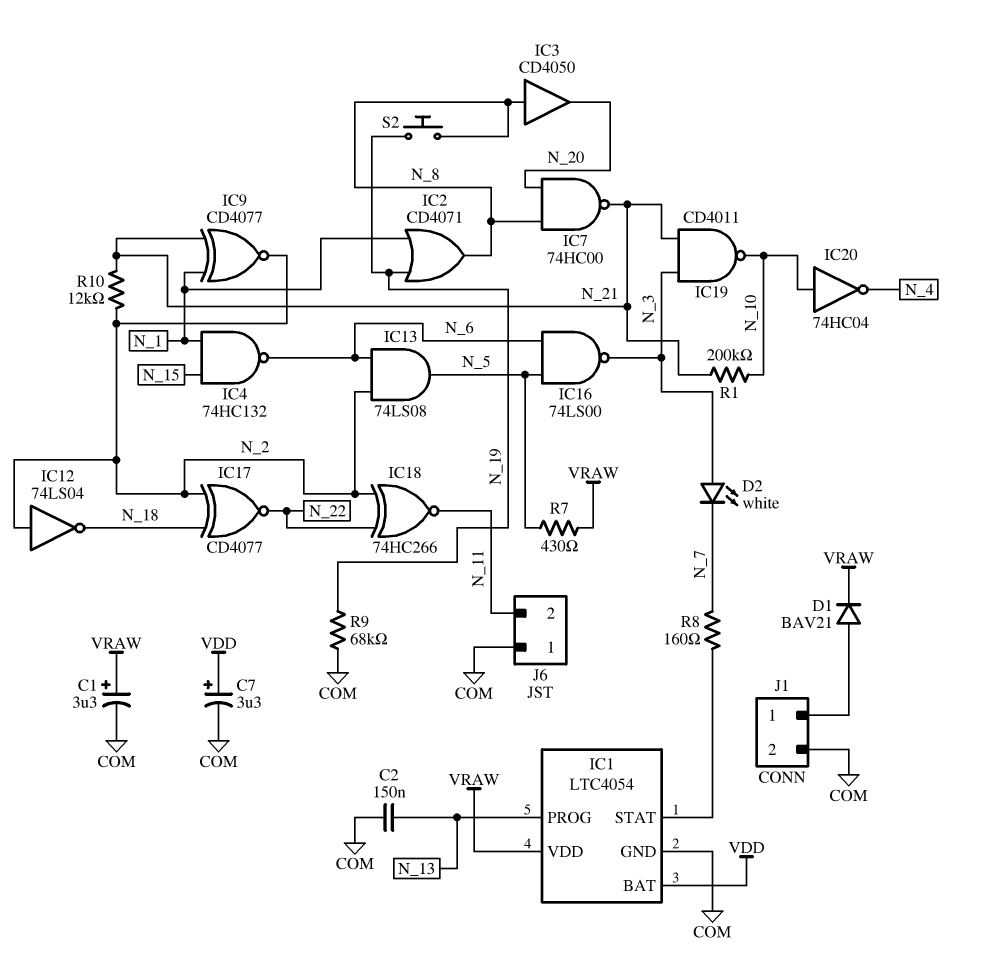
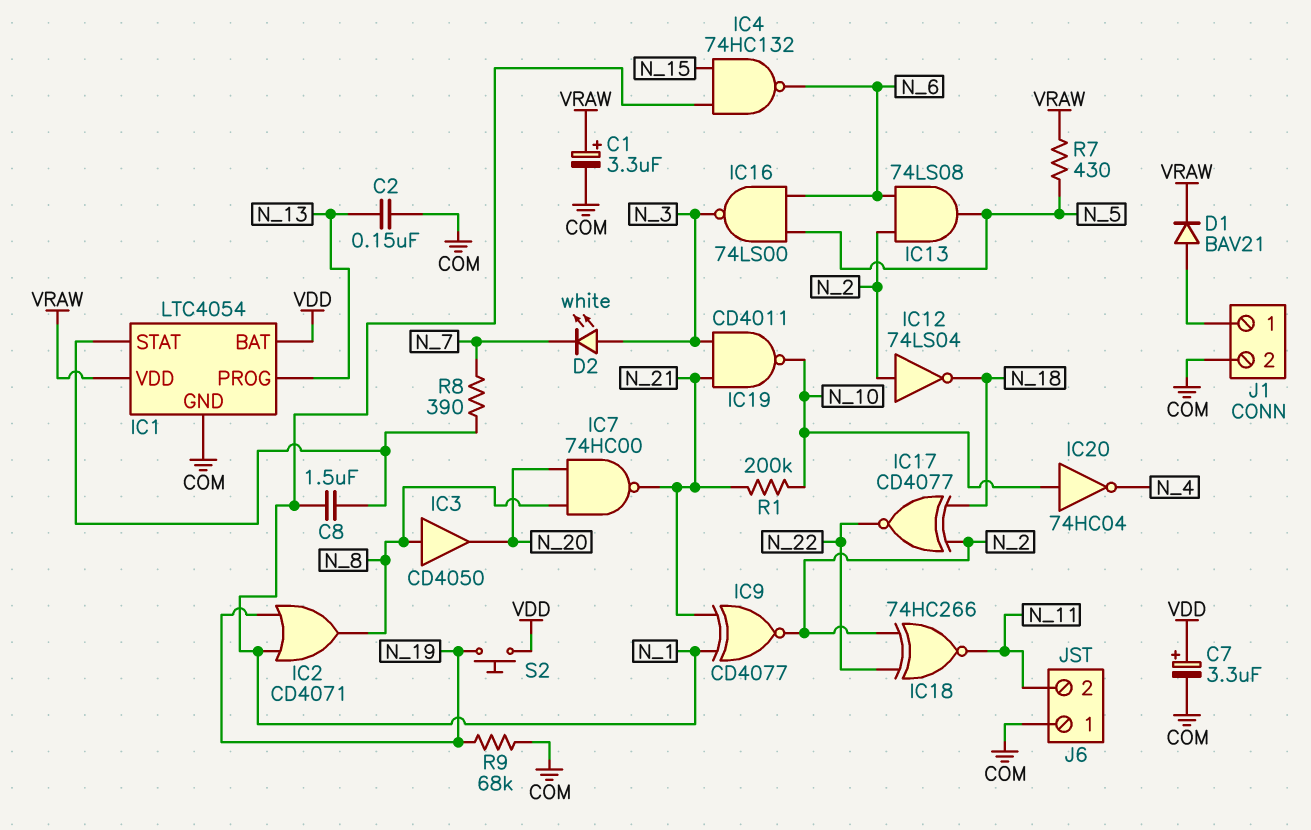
C8: none -> 1.5uF (IC1/STAT, N_1)
R8: 160 (IC1/STAT, N_7) -> 390 (IC1/STAT, N_7)
R10: 12k (N_2, N_21) -> none
S2: button (N_8, N_19) -> button (N_19, VDD)

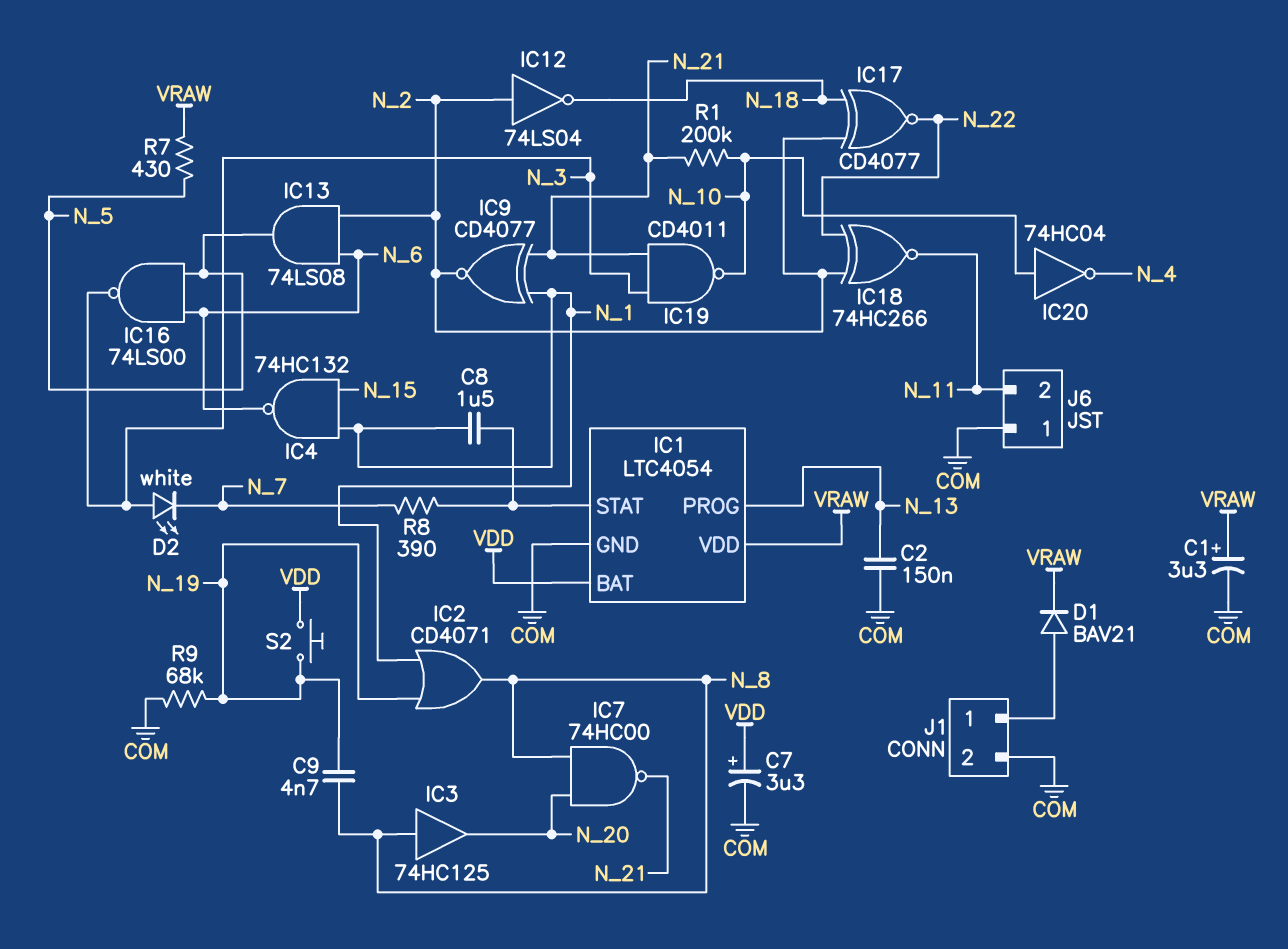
C9: none -> 4.7nF (N_8, N_19)
IC3: buffer CD4050 (in N_8, out N_20) -> buffer 74HC125 (in N_8, out N_20)

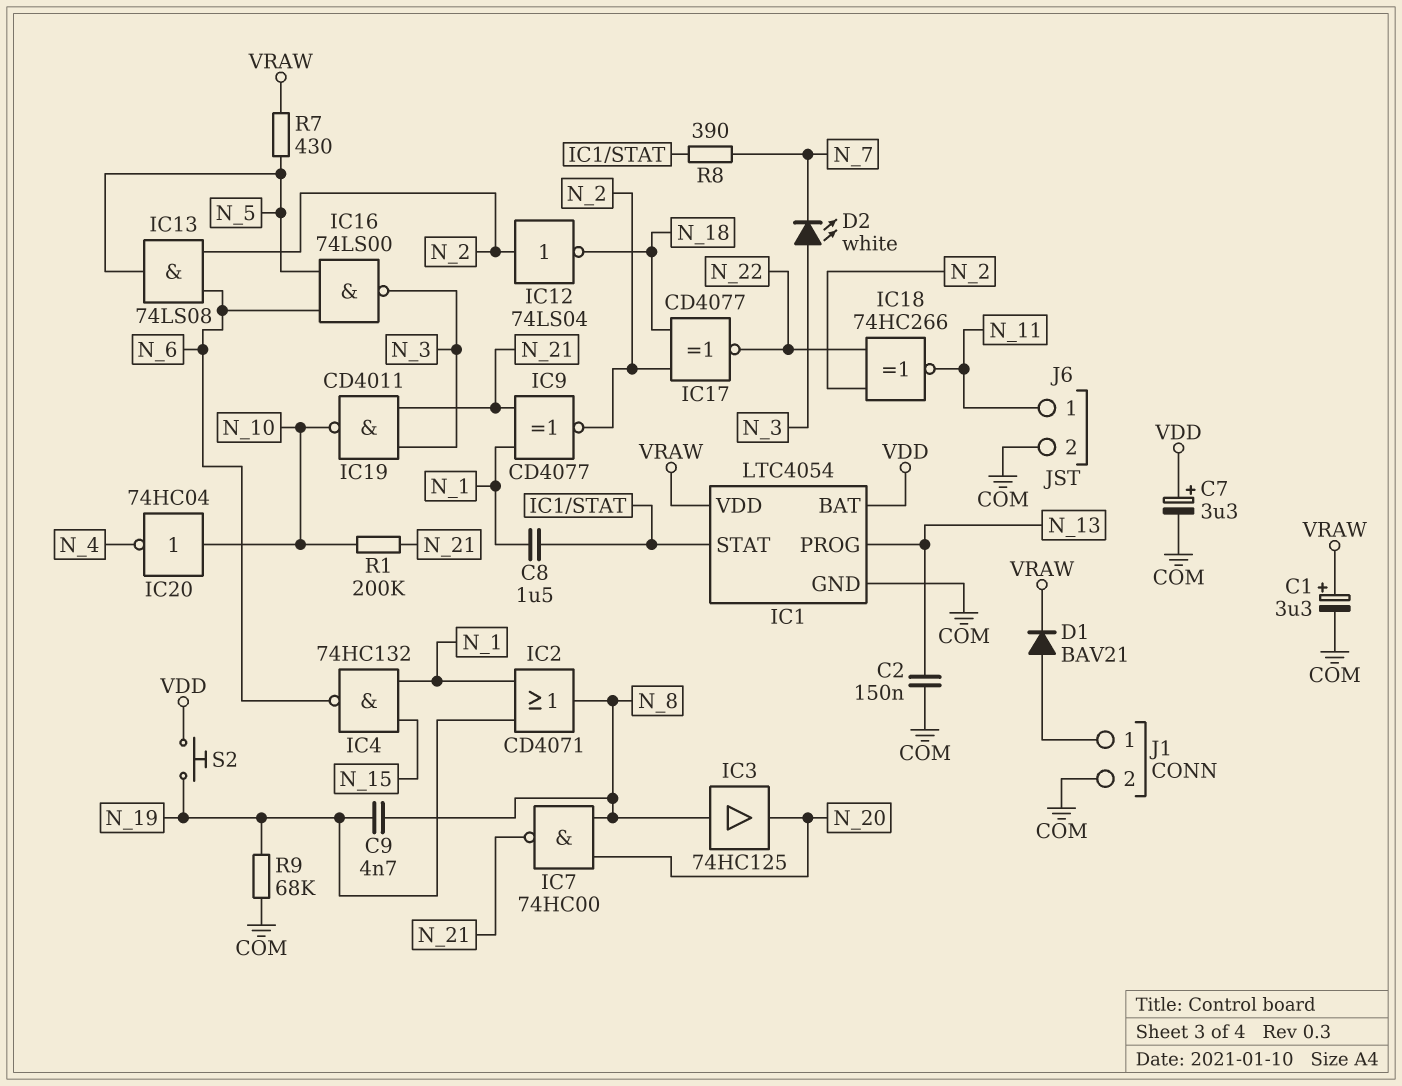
J6 pin 1: COM -> N_11
J6 pin 2: N_11 -> COM

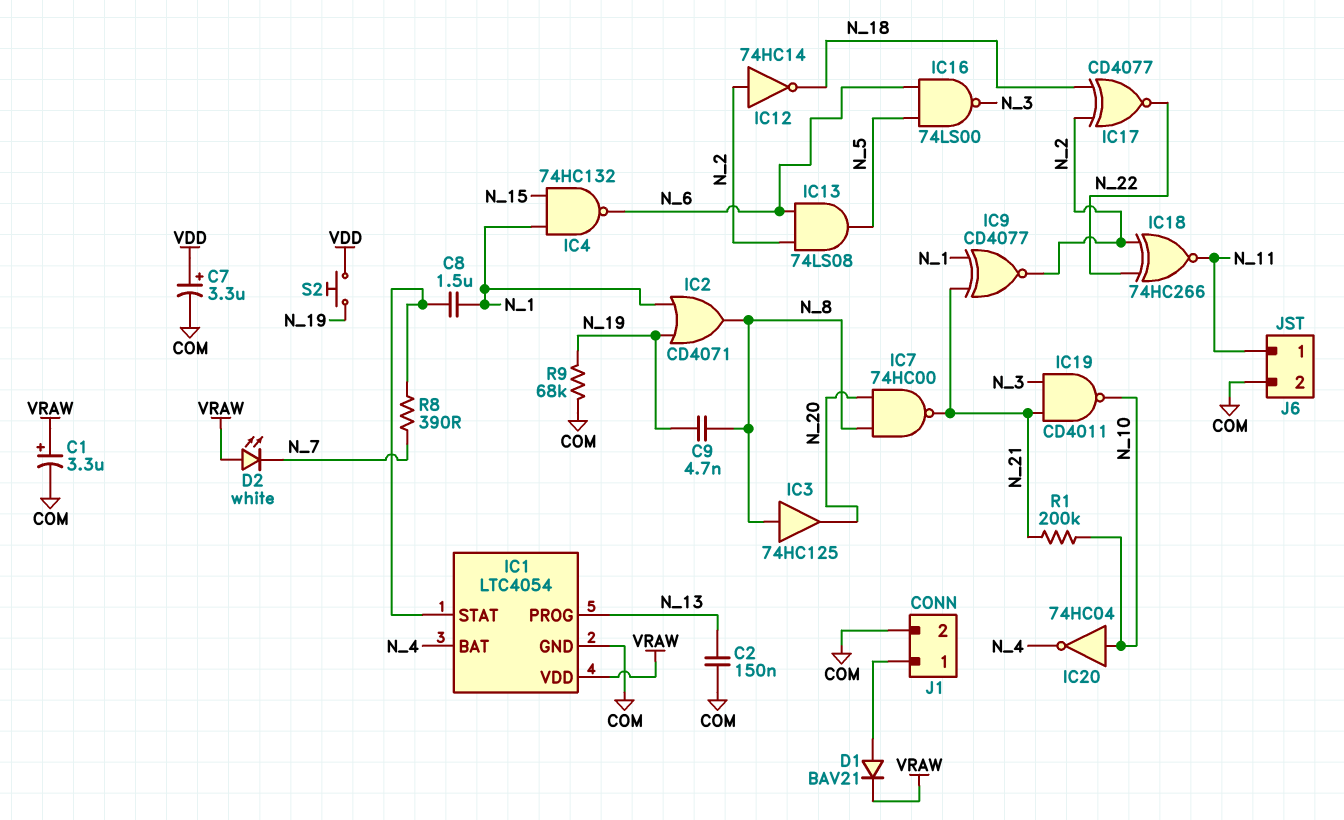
D2: LED white (A N_3, K N_7) -> LED white (A VRAW, K N_7)
IC1 pin BAT: VDD -> N_4
IC12: NOT 74LS04 (in N_2, out N_18) -> NOT 74HC14 (in N_2, out N_18)
R7: 430 (N_5, VRAW) -> none

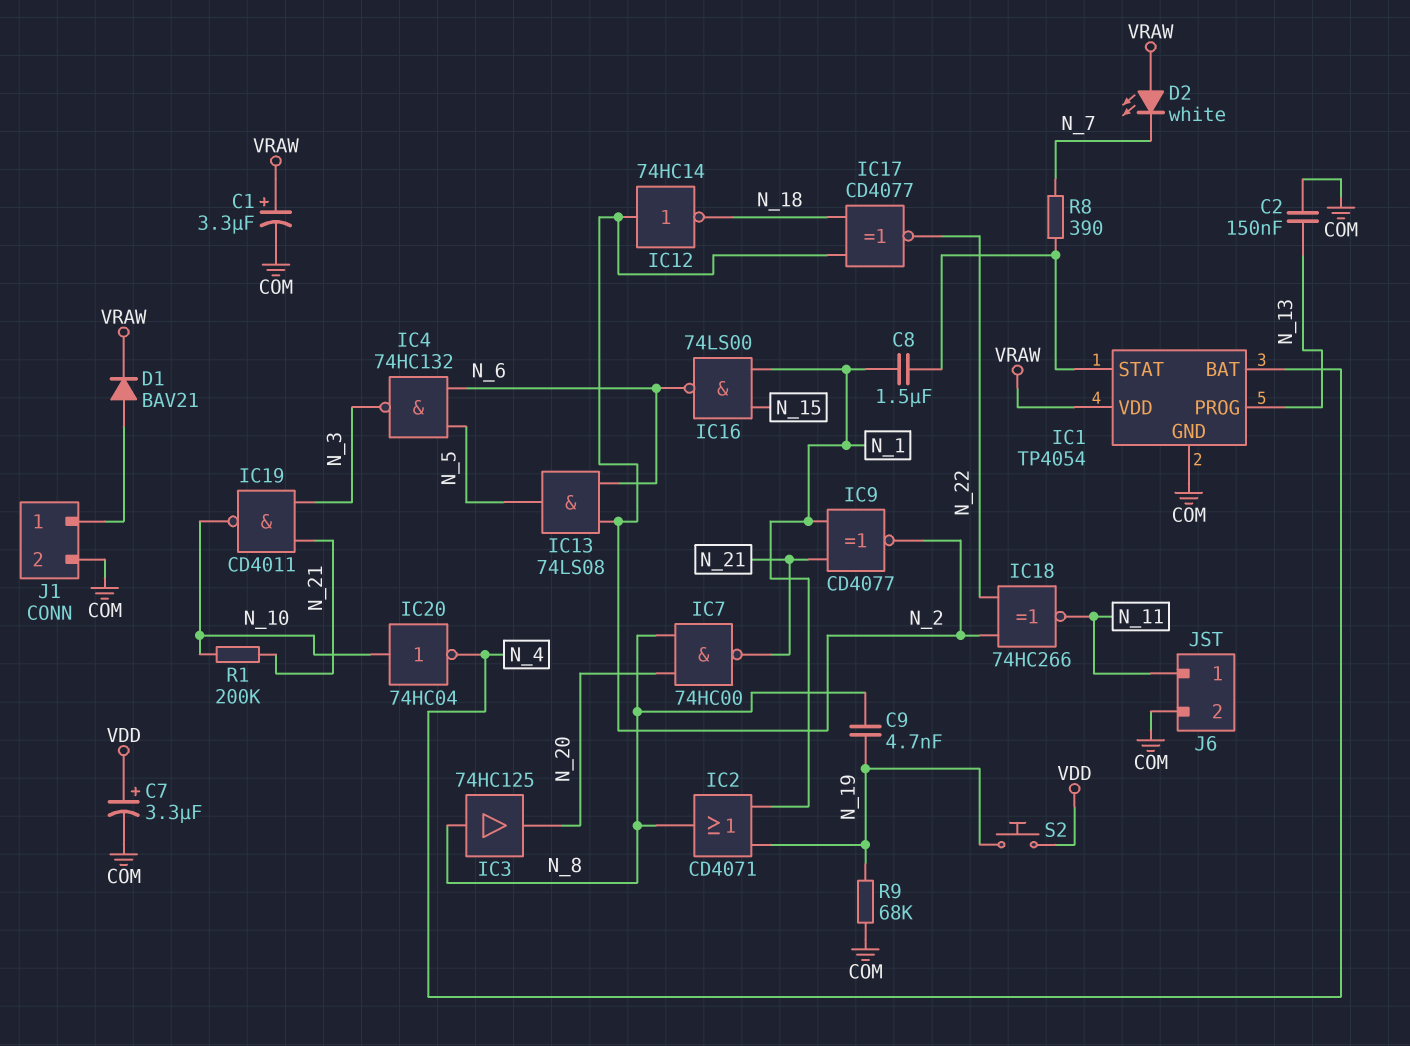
IC1: LTC4054 -> TP4054
IC4: NAND 74HC132 (in N_1, in N_15, out N_6) -> NAND 74HC132 (in N_5, in N_6, out N_3)
IC16: NAND 74LS00 (in N_5, in N_6, out N_3) -> NAND 74LS00 (in N_1, in N_15, out N_6)

